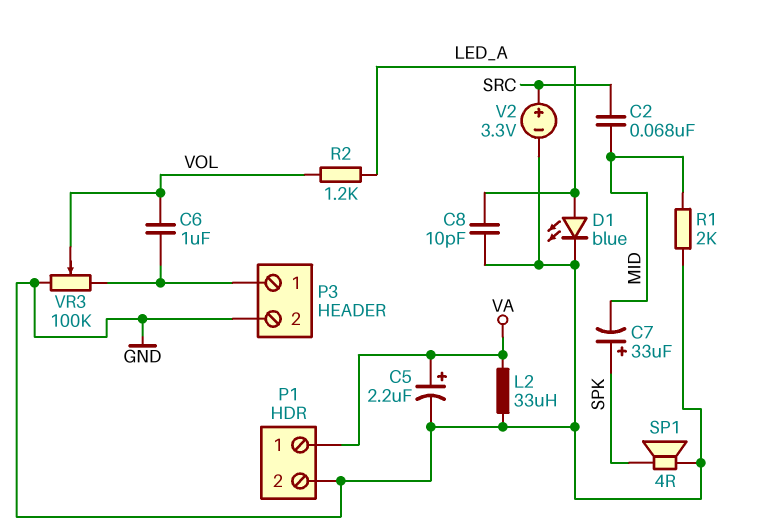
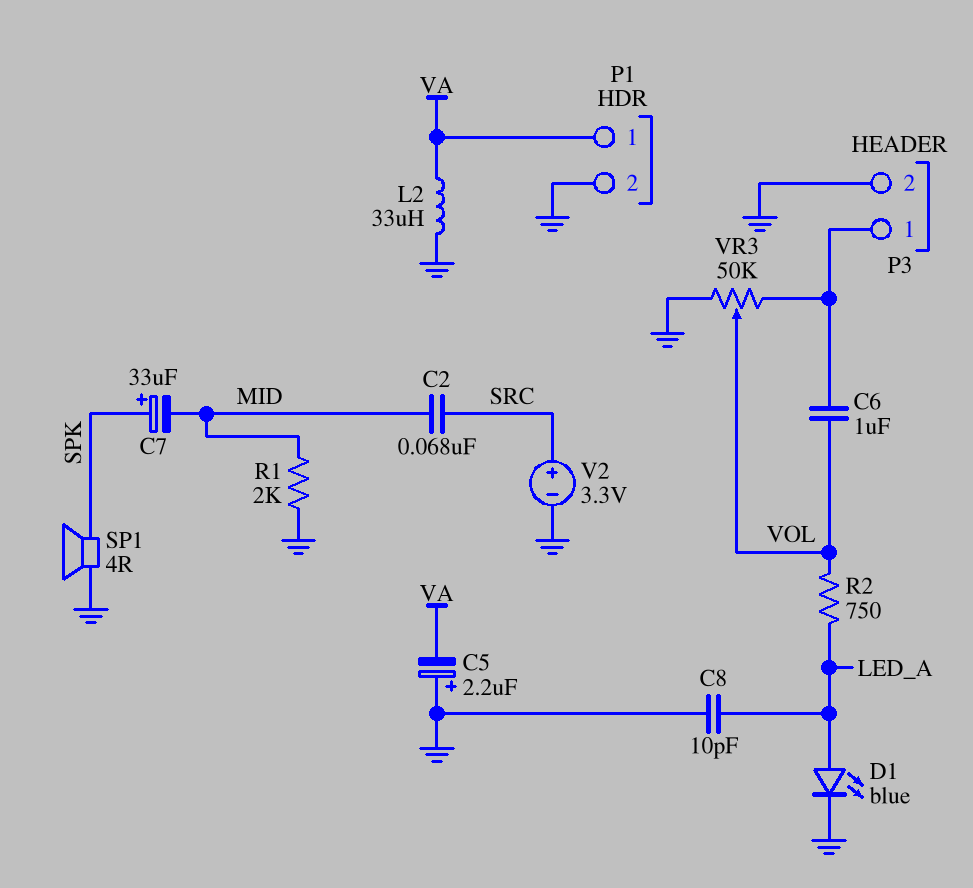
C5: 2.2uF (plus VA, minus GND) -> 2.2uF (plus GND, minus VA)
R2: 1.2k (LED_A, VOL) -> 750 (LED_A, VOL)
VR3: 100k (GND, P3/1, wiper VOL) -> 50k (GND, P3/1, wiper VOL)

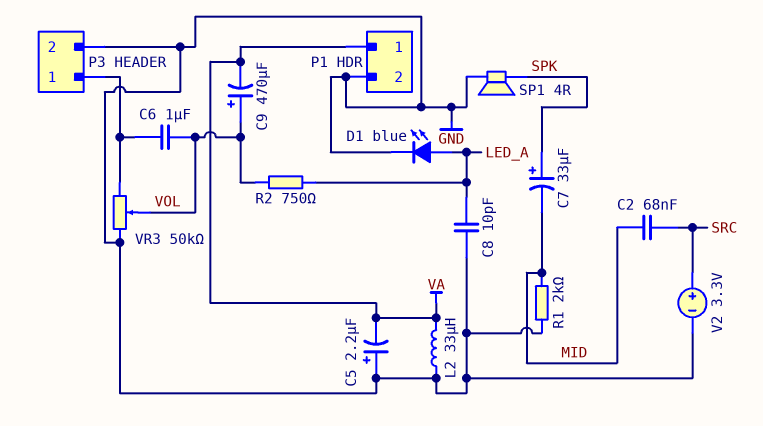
C9: none -> 470uF (plus VOL, minus VA)

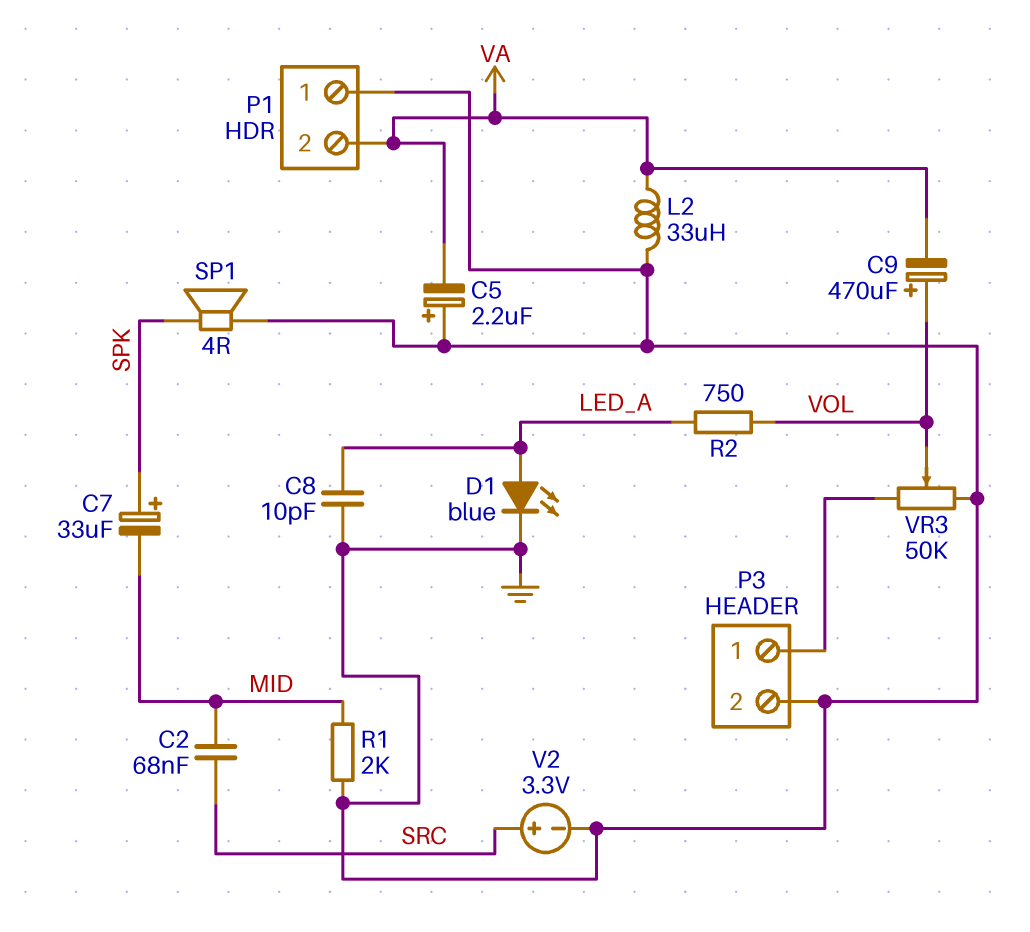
C6: 1uF (P3/1, VOL) -> none
P1 pin 1: VA -> GND
P1 pin 2: GND -> VA

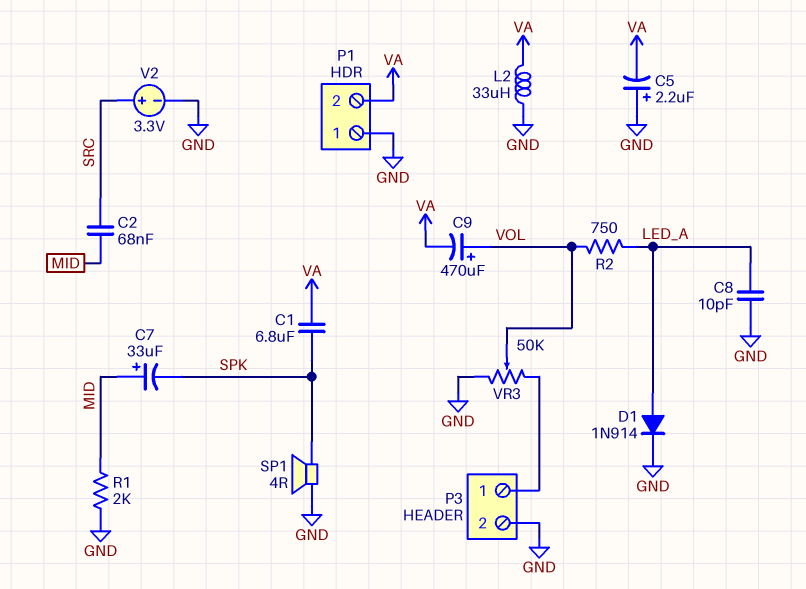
C1: none -> 6.8uF (SPK, VA)
C7: 33uF (plus SPK, minus MID) -> 33uF (plus MID, minus SPK)
D1: LED blue (A LED_A, K GND) -> diode 1N914 (A LED_A, K GND)

